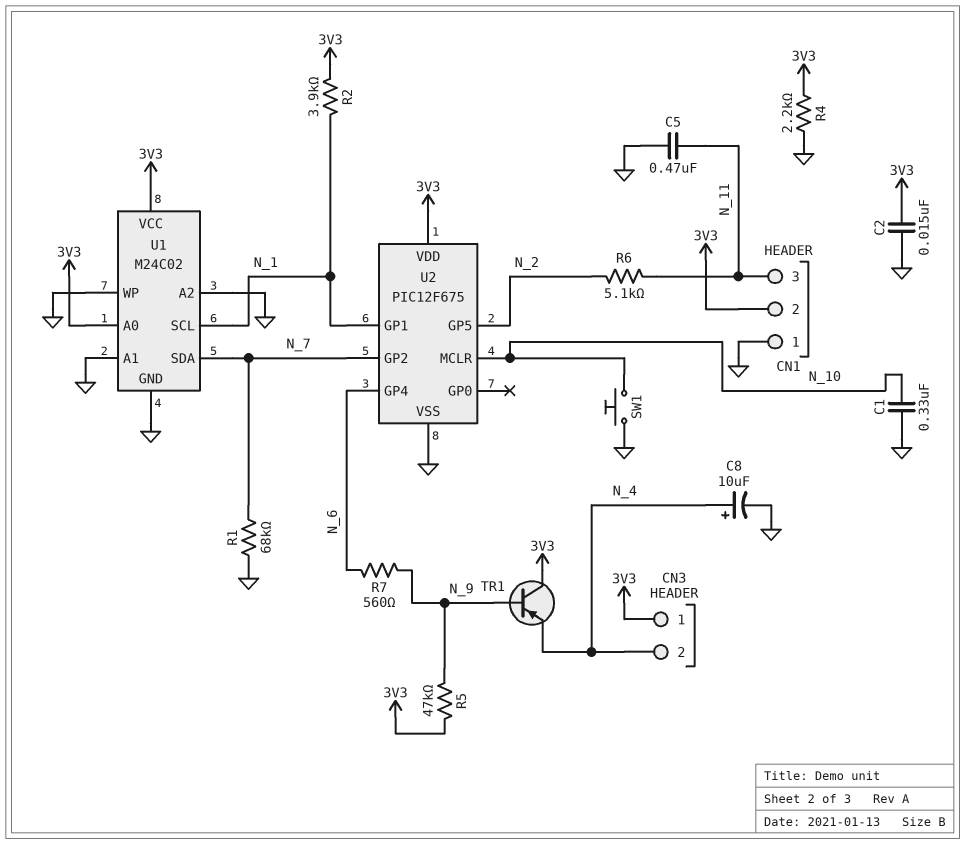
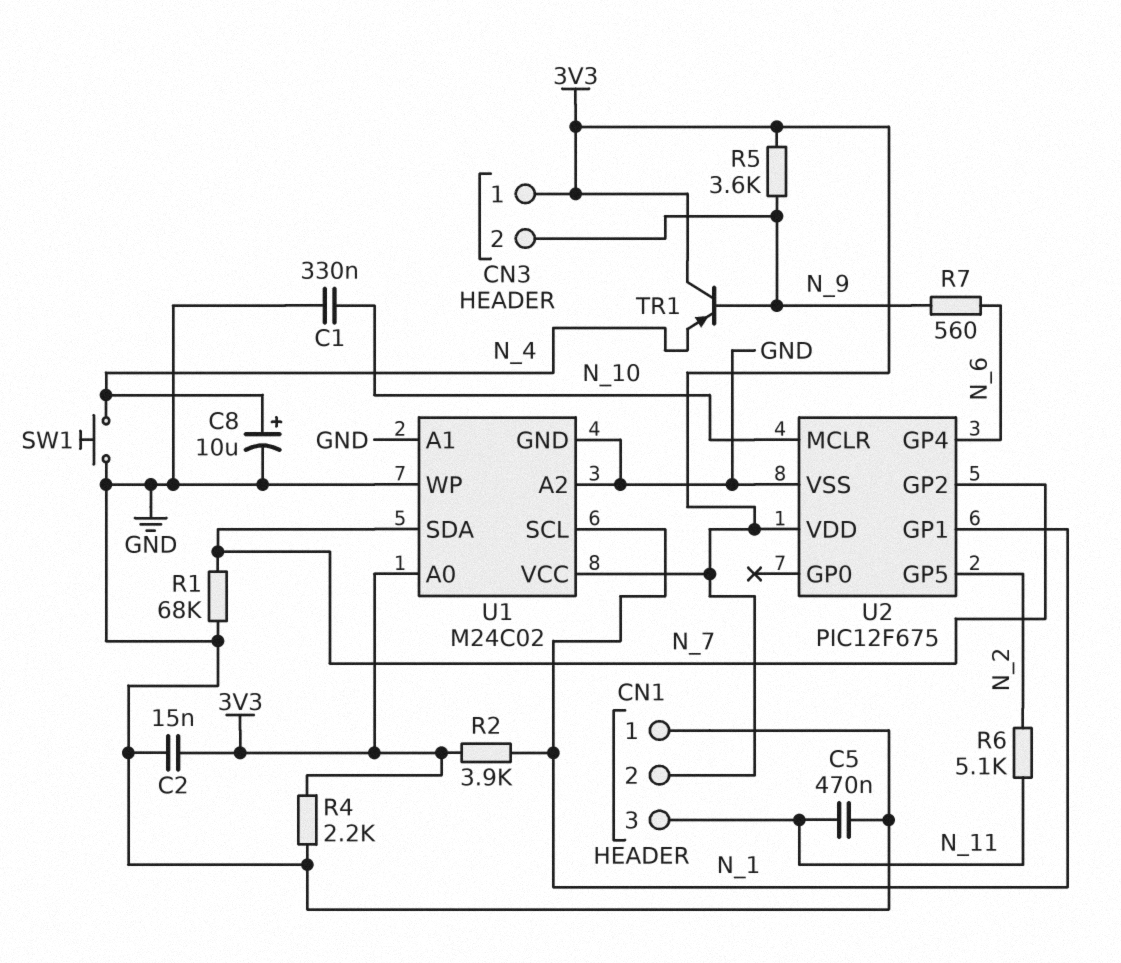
CN3 pin 2: N_4 -> N_9
R5: 47k (3V3, N_9) -> 3.6k (3V3, N_9)
SW1: button (GND, N_10) -> button (GND, N_4)

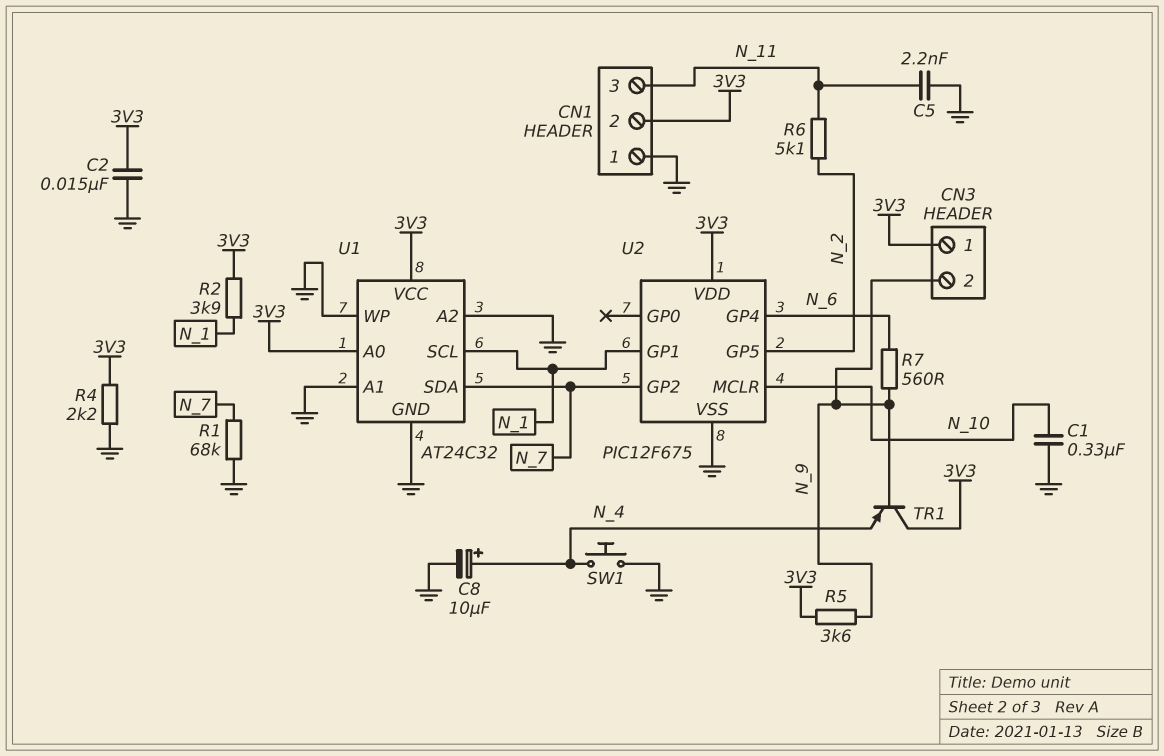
C5: 470nF (GND, N_11) -> 2.2nF (GND, N_11)
U1: M24C02 -> AT24C32

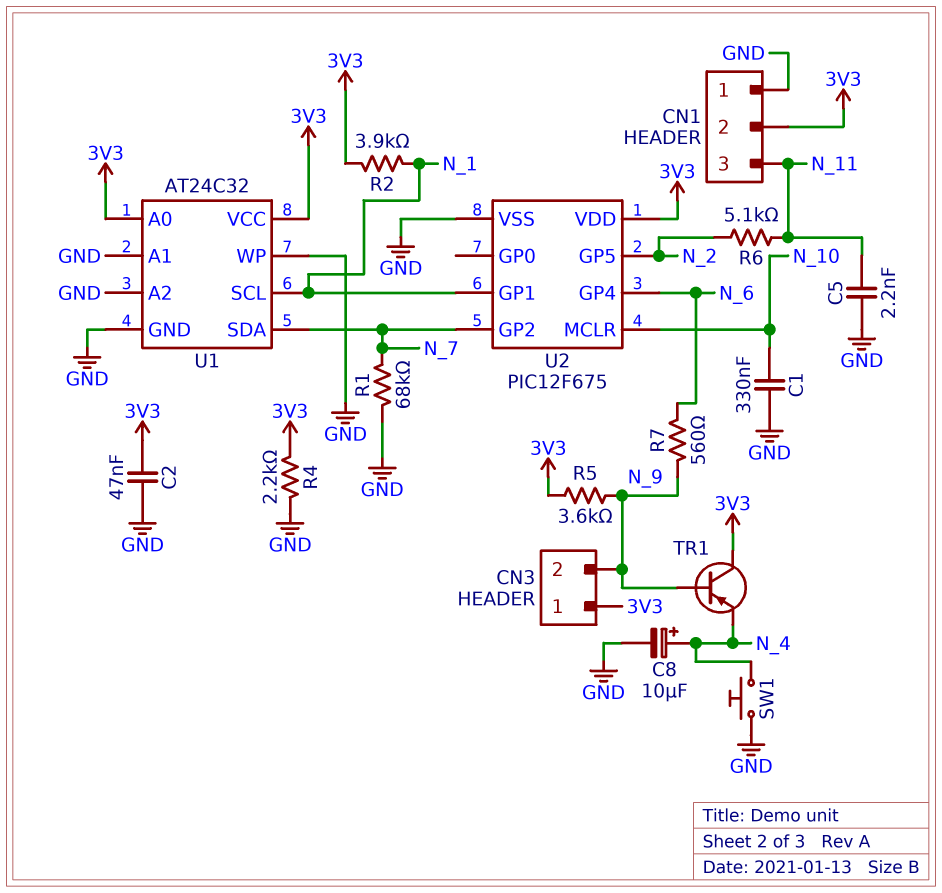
C2: 15nF (3V3, GND) -> 47nF (3V3, GND)

